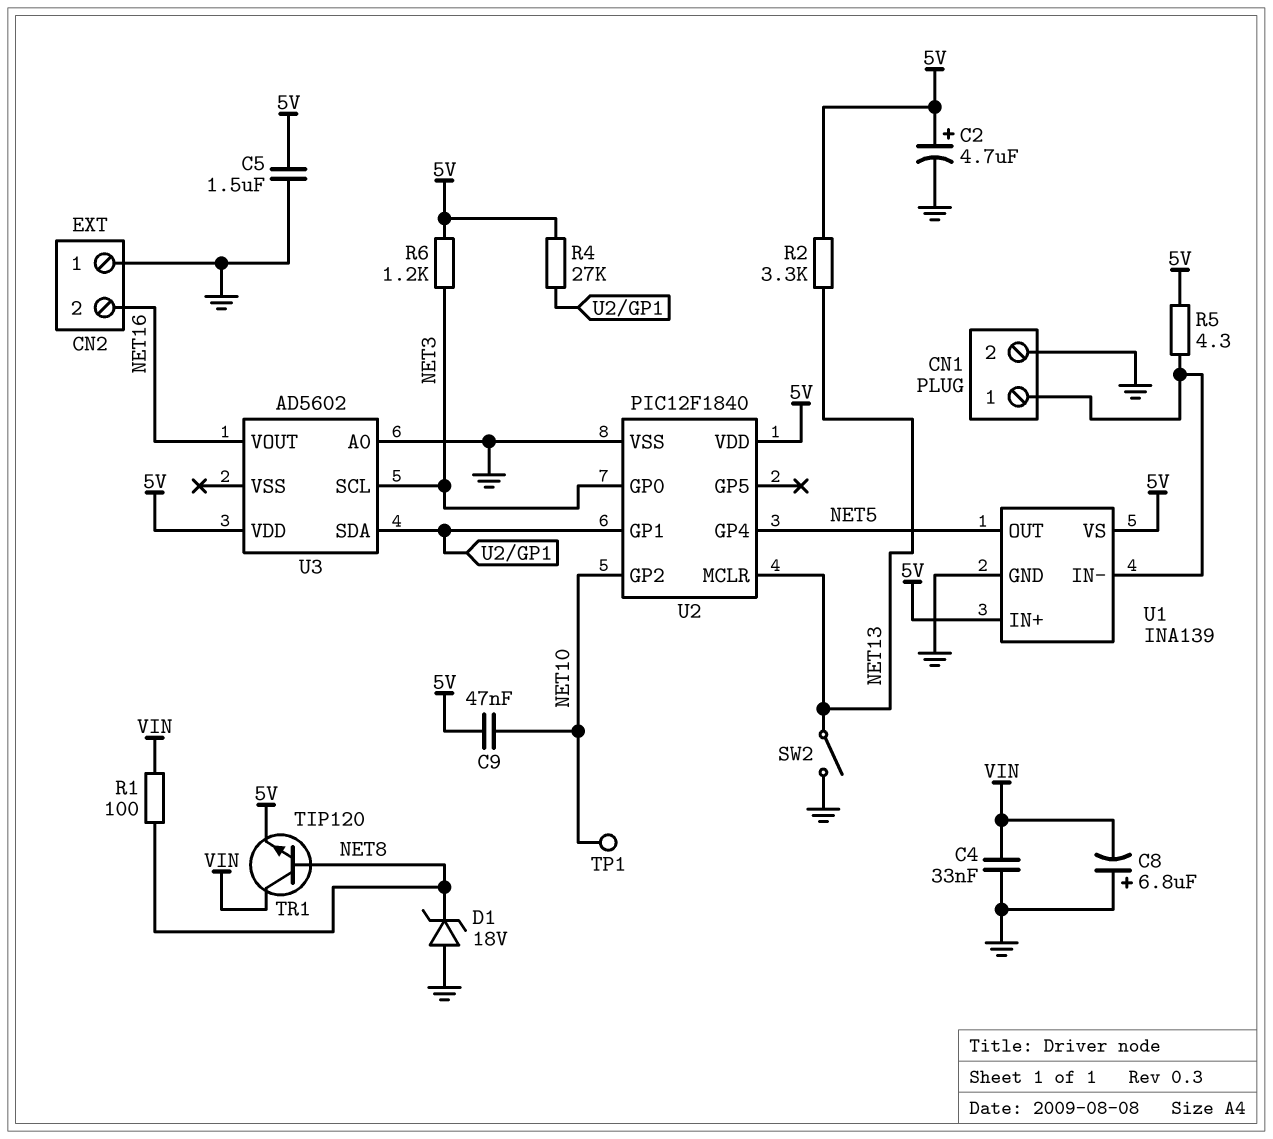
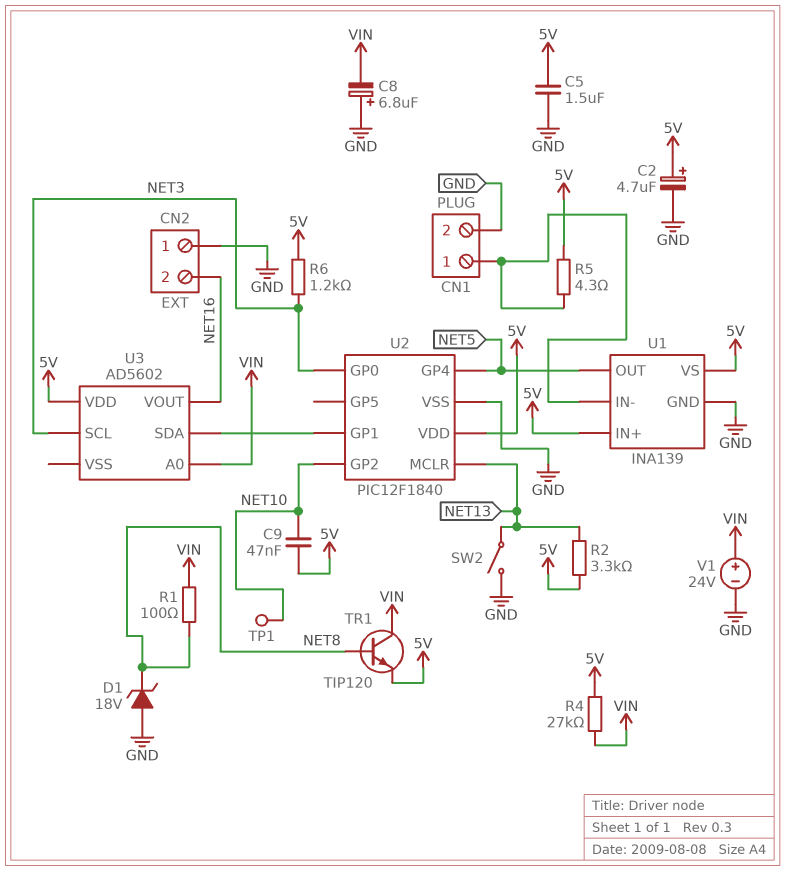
C4: 33nF (GND, VIN) -> none
R4: 27k (5V, U2/GP1) -> 27k (5V, VIN)
U3 pin A0: GND -> VIN
V1: none -> 24V (plus VIN, minus GND)

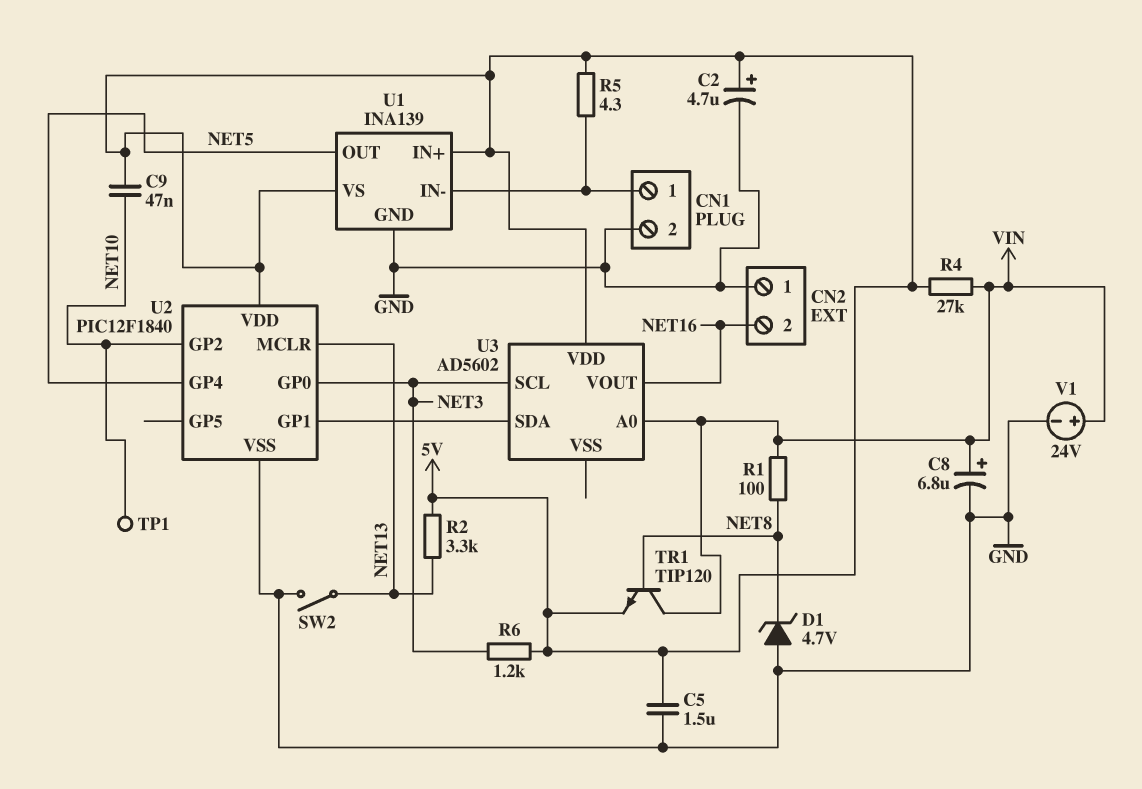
C8: 6.8uF (plus GND, minus VIN) -> 6.8uF (plus VIN, minus GND)
D1: zener 18V (A GND, K NET8) -> zener 4.7V (A GND, K NET8)

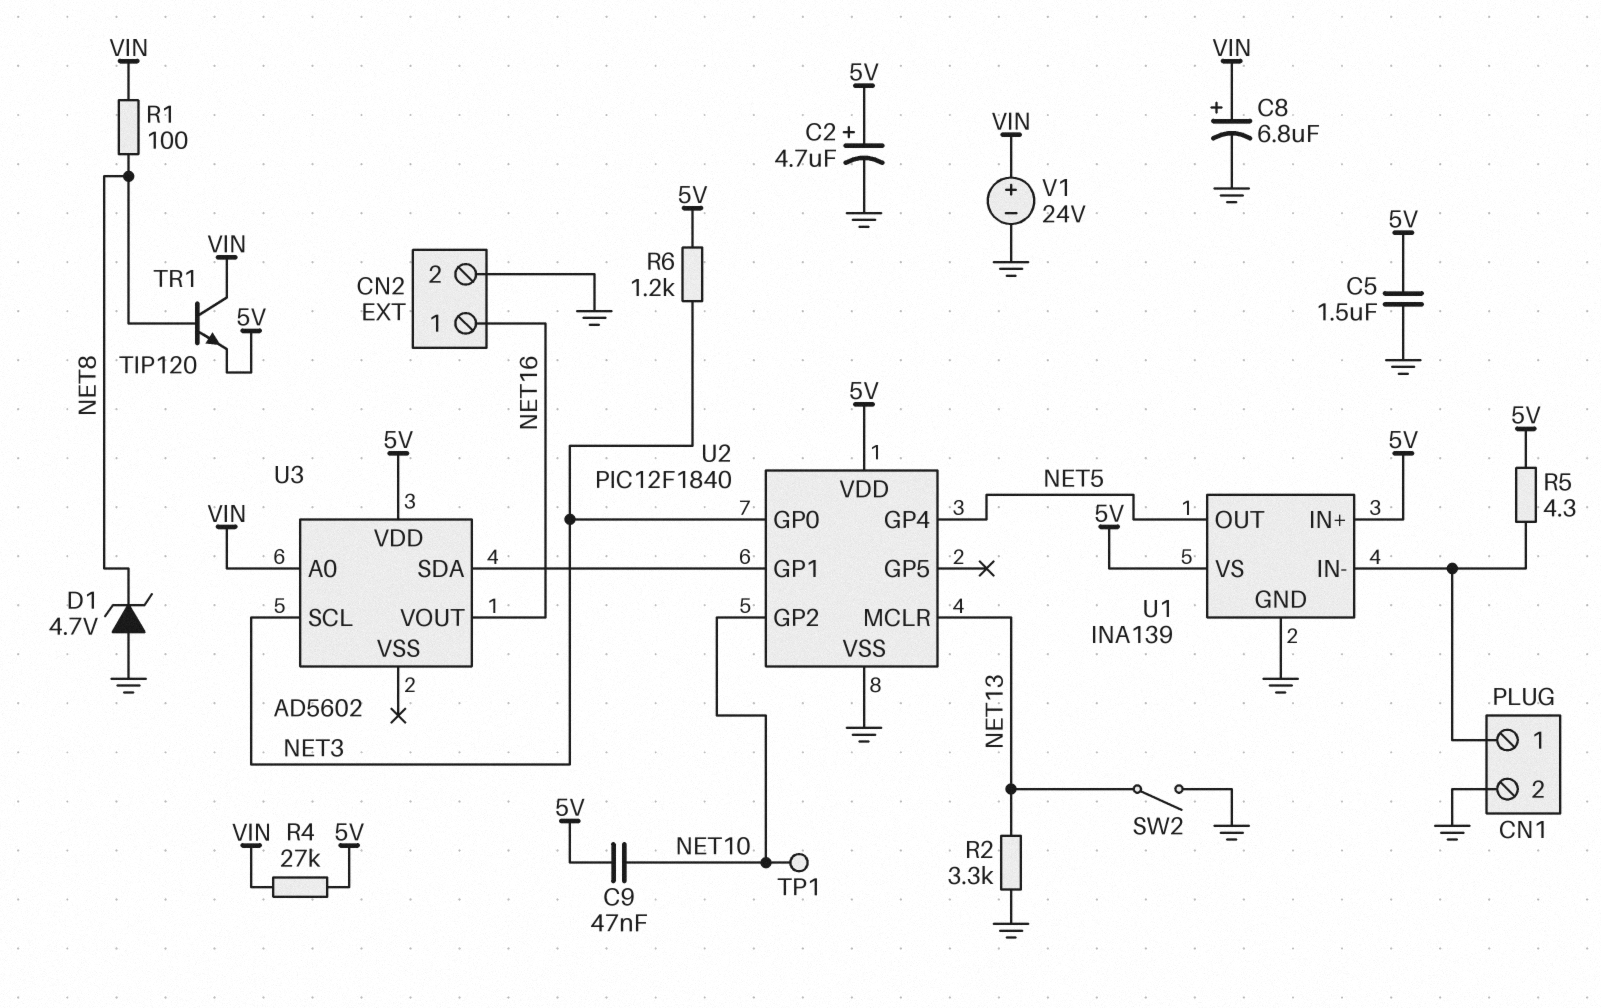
CN2 pin 1: GND -> NET16
CN2 pin 2: NET16 -> GND
R2: 3.3k (5V, NET13) -> 3.3k (GND, NET13)

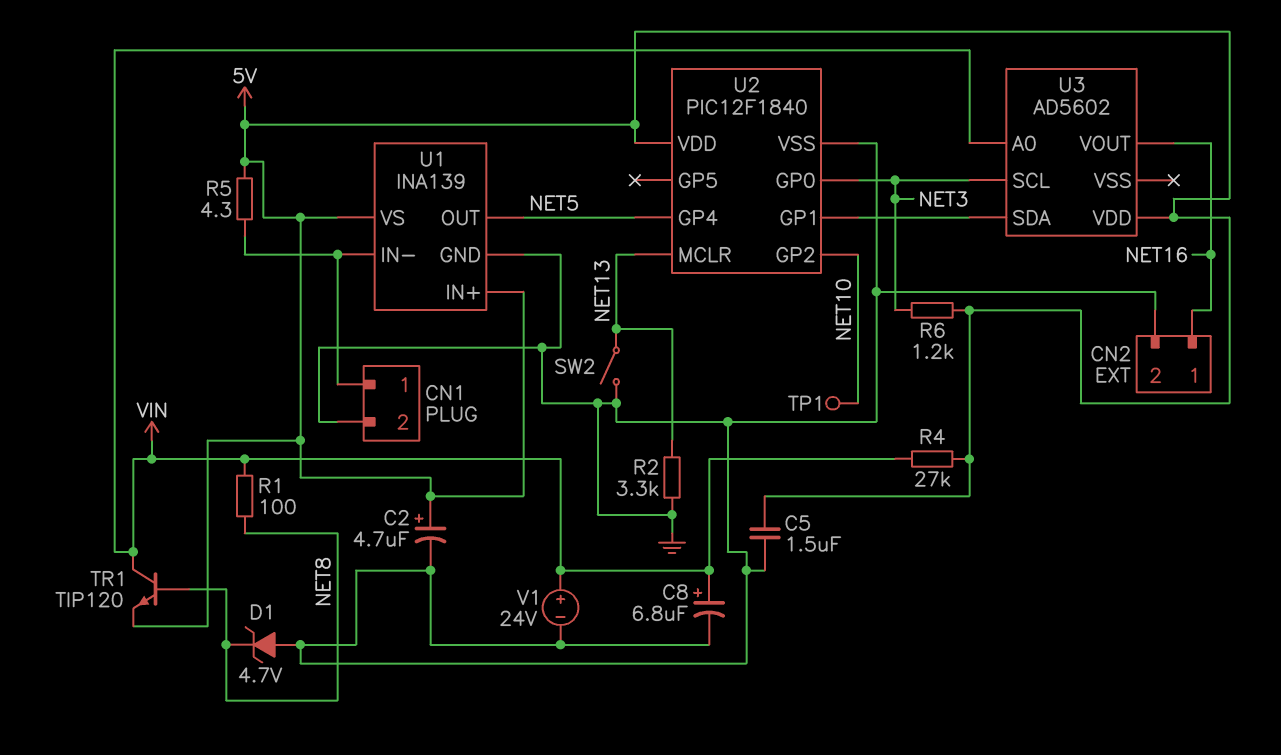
C9: 47nF (5V, NET10) -> none

